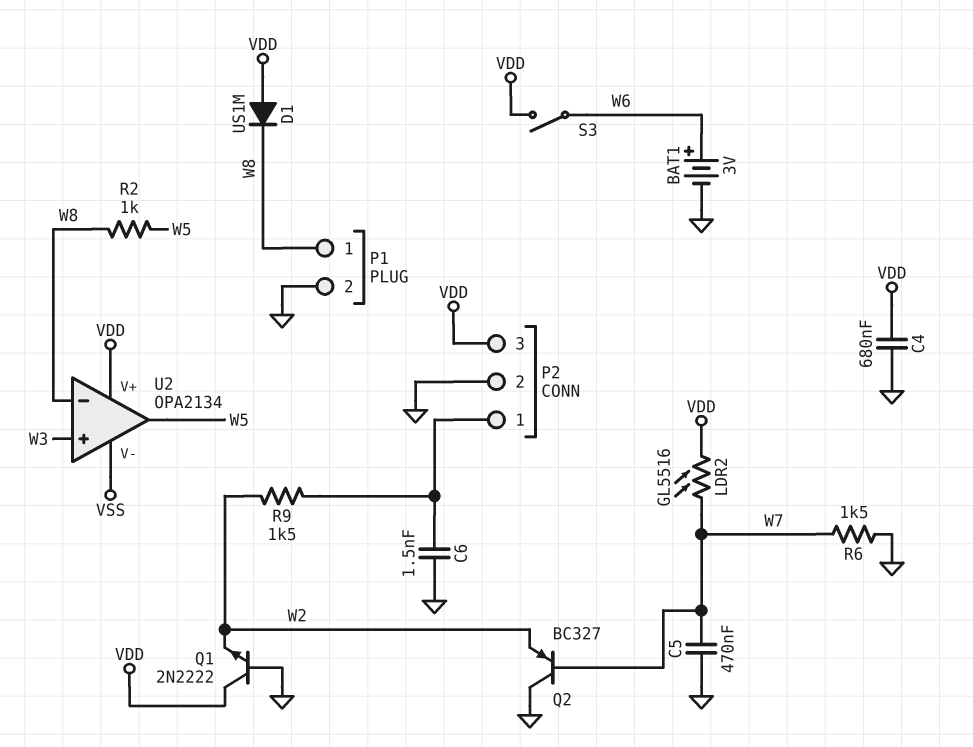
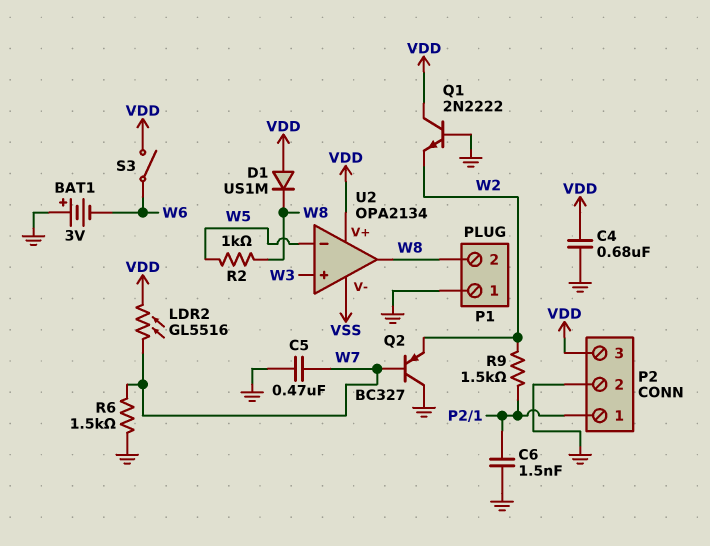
BAT1: 3V (plus W6, minus GND) -> 3V (plus GND, minus W6)
P1 pin 1: W8 -> GND
P1 pin 2: GND -> W8
U2 pin in-: W8 -> W5
U2 pin out: W5 -> W8

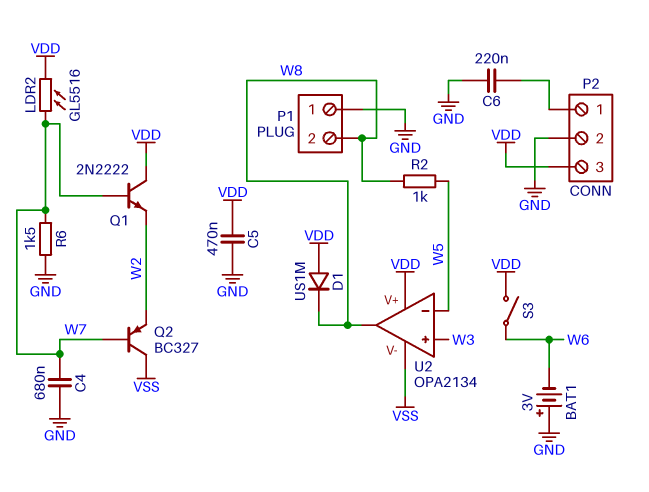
C4: 680nF (GND, VDD) -> 680nF (GND, W7)
C5: 470nF (GND, W7) -> 470nF (GND, VDD)
C6: 1.5nF (GND, P2/1) -> 220nF (GND, P2/1)
Q1: NPN 2N2222 (B GND, C VDD, E W2) -> NPN 2N2222 (B W7, C VDD, E W2)
Q2: PNP BC327 (B W7, C GND, E W2) -> PNP BC327 (B W7, C VSS, E W2)
R9: 1.5k (P2/1, W2) -> none

